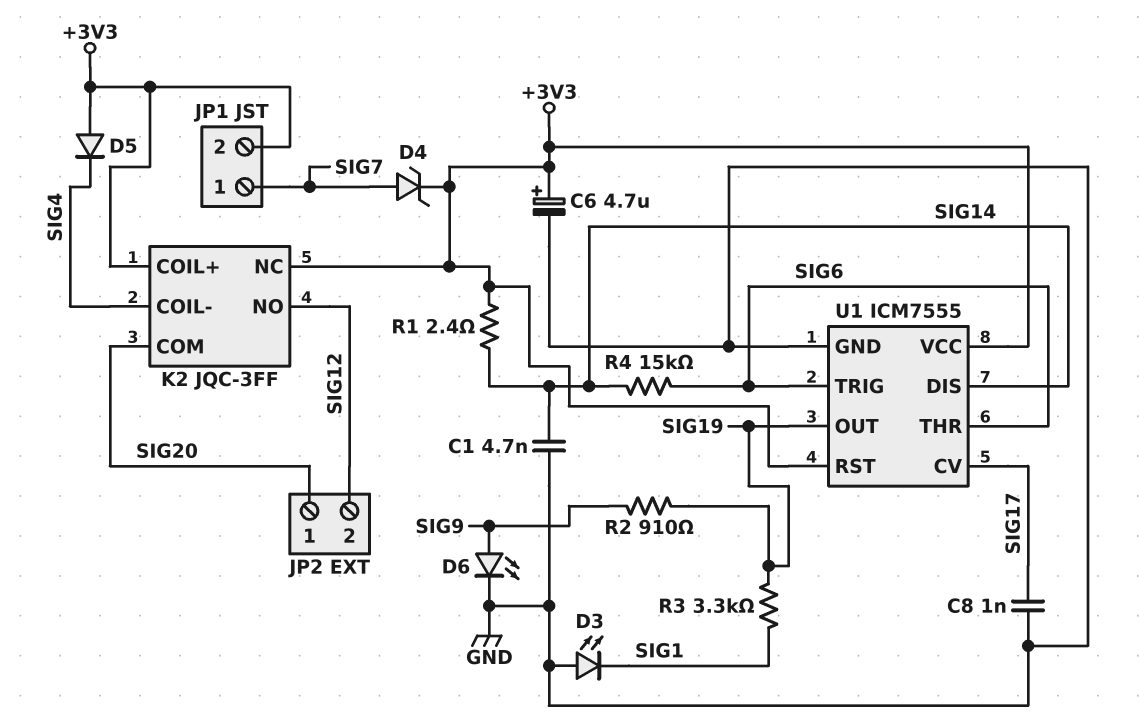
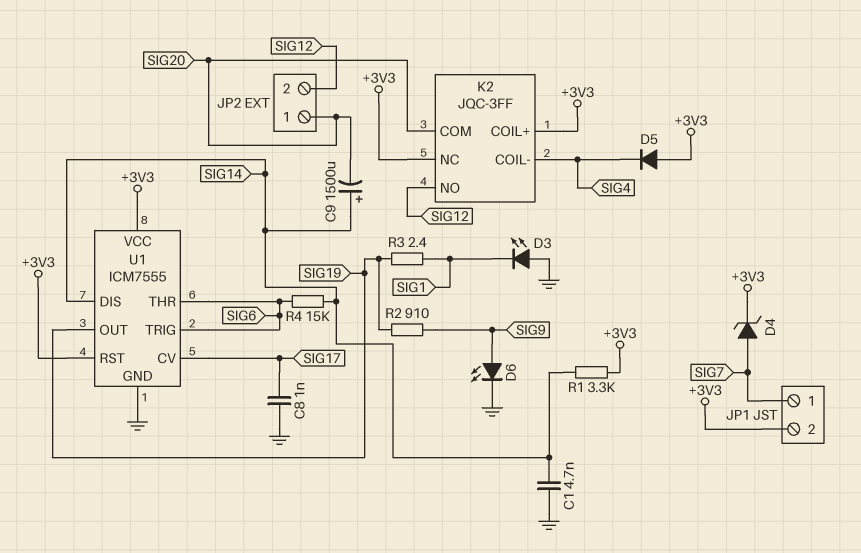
C6: 4.7uF (plus +3V3, minus GND) -> none
C9: none -> 1500uF (plus SIG14, minus SIG20)
R1: 2.4 (+3V3, SIG14) -> 3.3k (+3V3, SIG14)
R3: 3.3k (SIG1, SIG19) -> 2.4 (SIG1, SIG19)

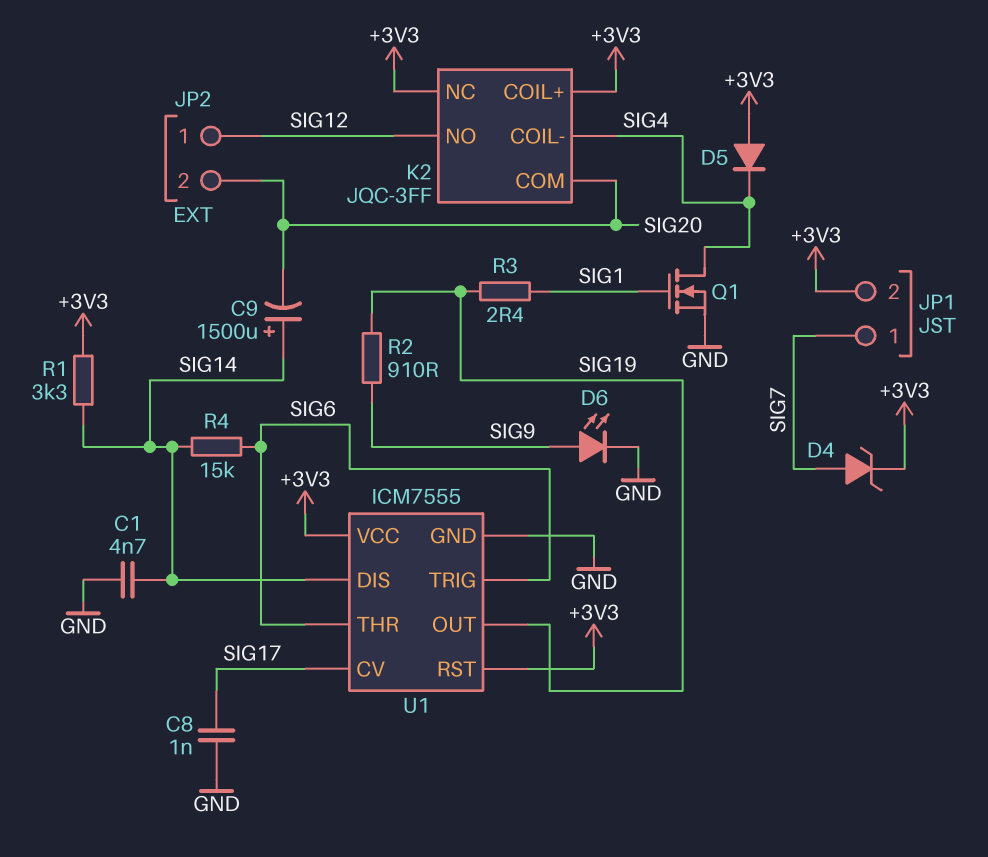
D3: LED (A GND, K SIG1) -> none
JP2 pin 1: SIG20 -> SIG12
JP2 pin 2: SIG12 -> SIG20
Q1: none -> NMOS (G SIG1, D SIG4, S GND)

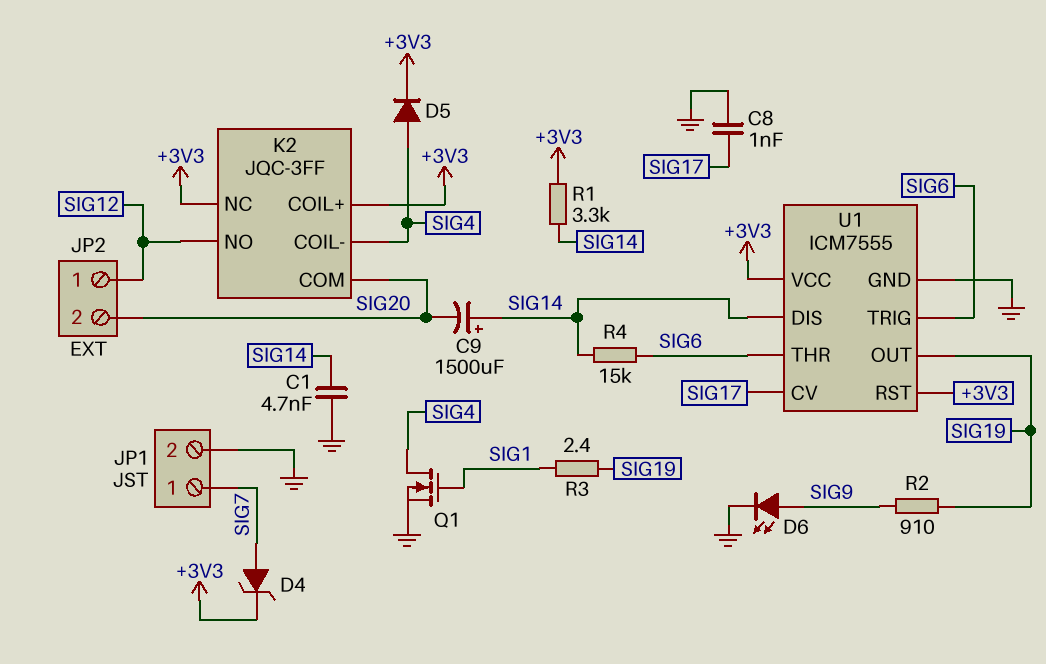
D5: diode (A +3V3, K SIG4) -> diode (A SIG4, K +3V3)
JP1 pin 2: +3V3 -> GND

